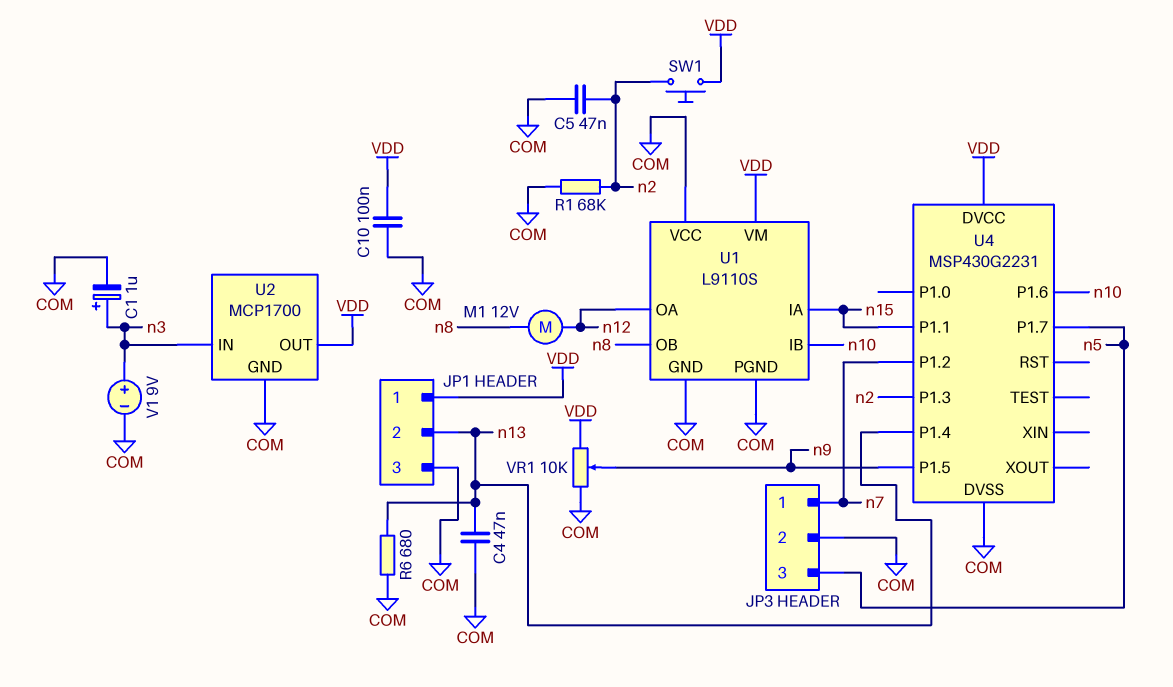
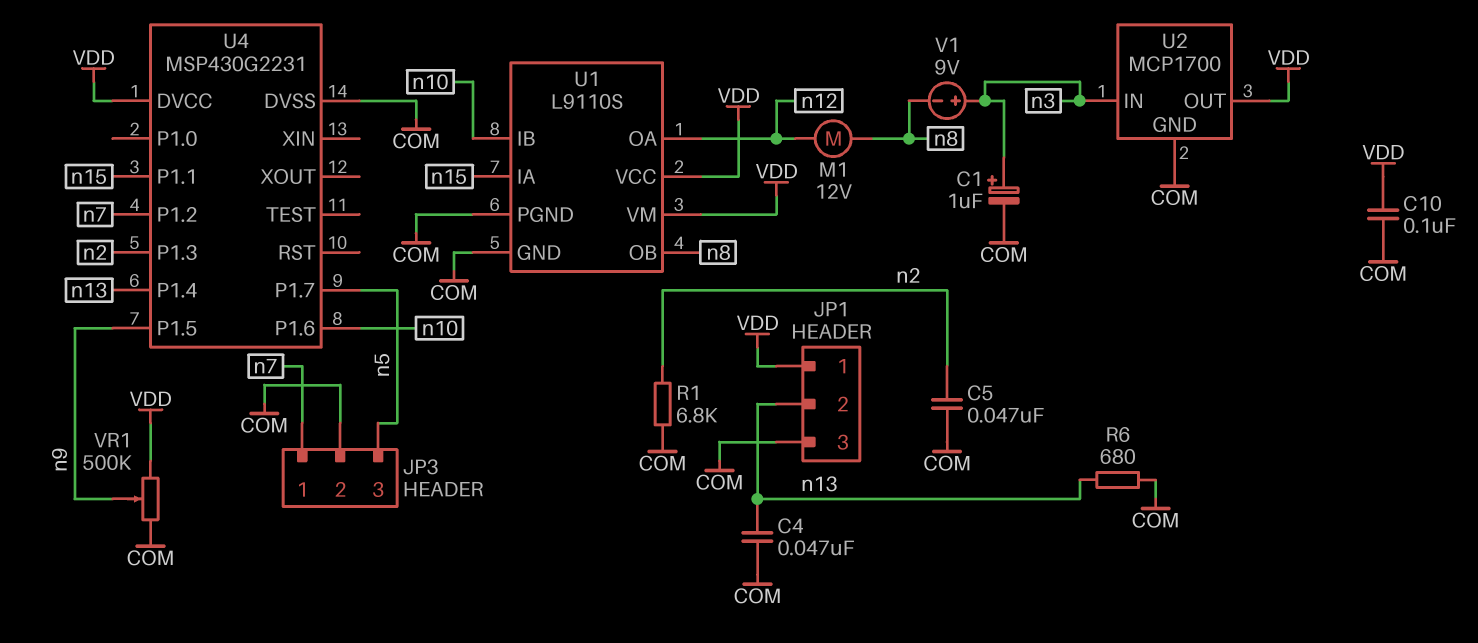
R1: 68k (COM, n2) -> 6.8k (COM, n2)
SW1: button (VDD, n2) -> none
U1 pin VCC: COM -> VDD
V1: 9V (plus n3, minus COM) -> 9V (plus n3, minus n8)
VR1: 10k (COM, VDD, wiper n9) -> 500k (COM, VDD, wiper n9)

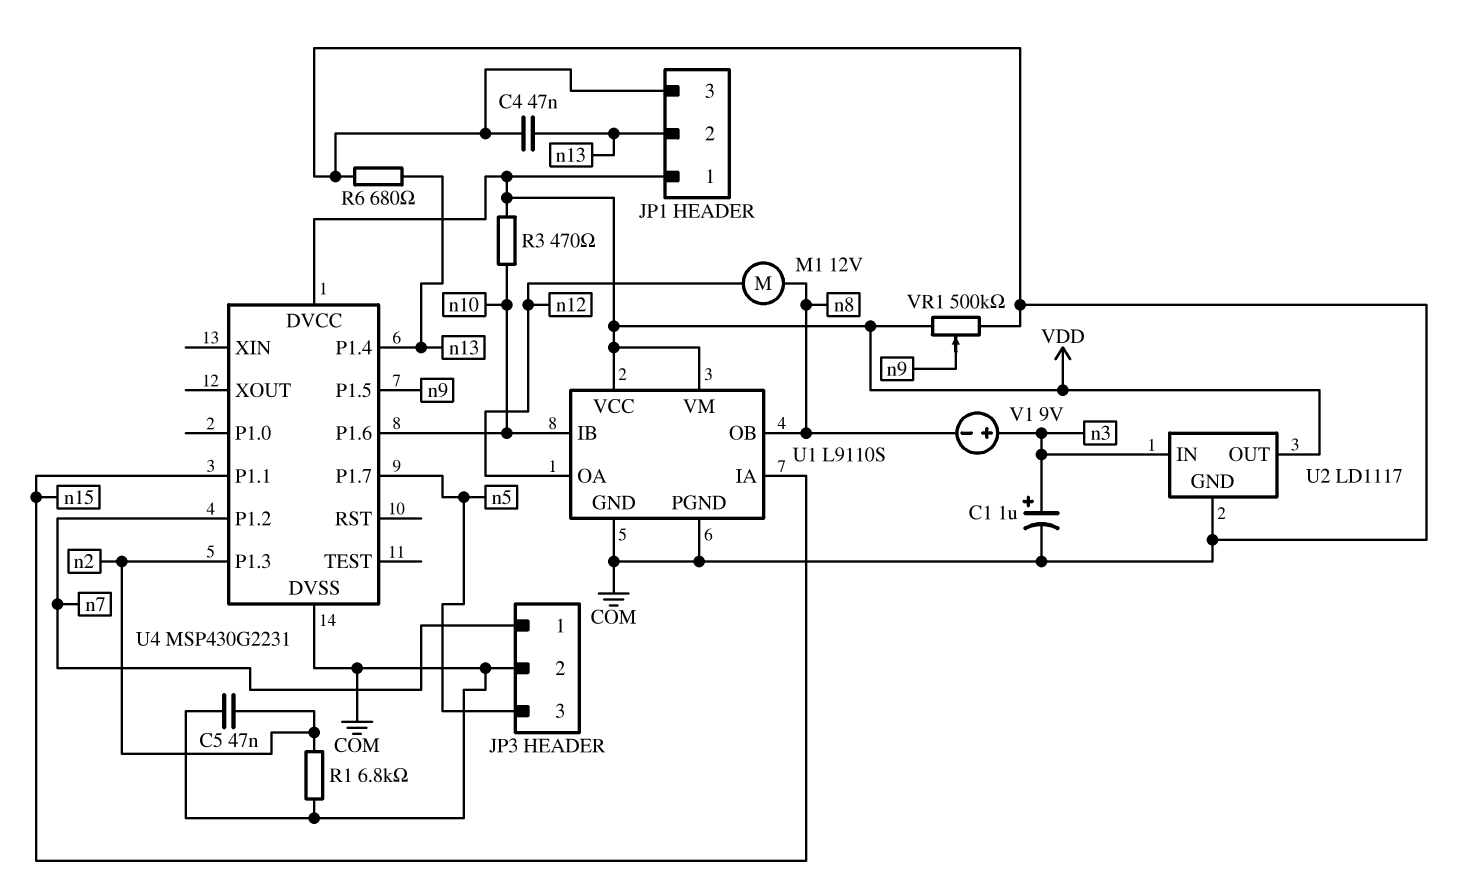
C10: 100nF (COM, VDD) -> none
R3: none -> 470 (VDD, n10)
U2: MCP1700 -> LD1117

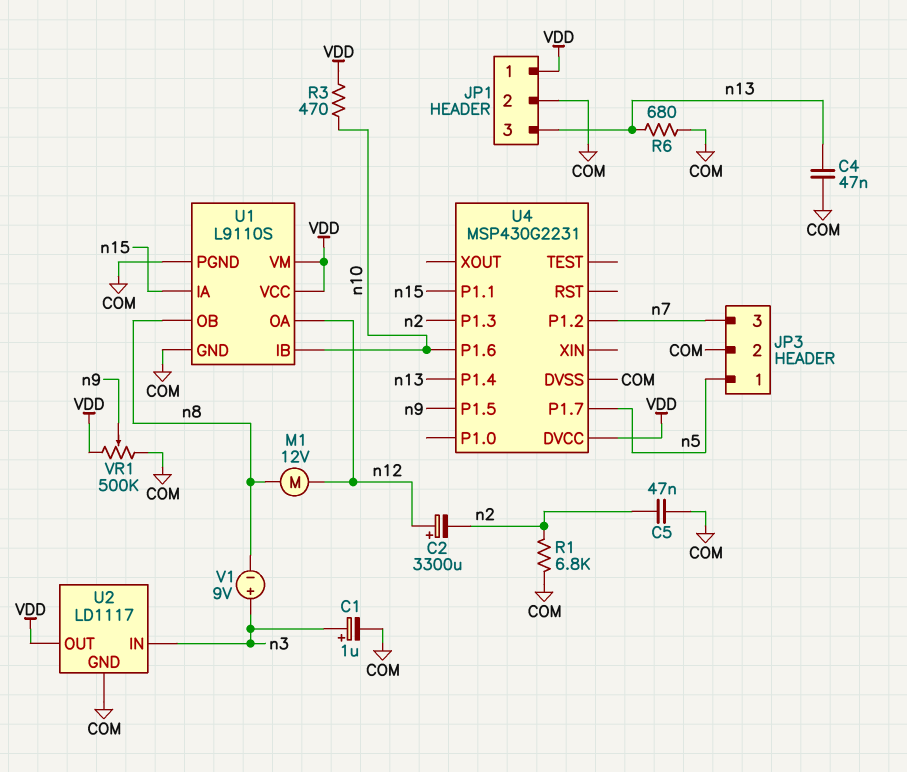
C2: none -> 3300uF (plus n12, minus n2)
JP1 pin 2: n13 -> COM
JP1 pin 3: COM -> n13
JP3 pin 1: n7 -> n5
JP3 pin 3: n5 -> n7

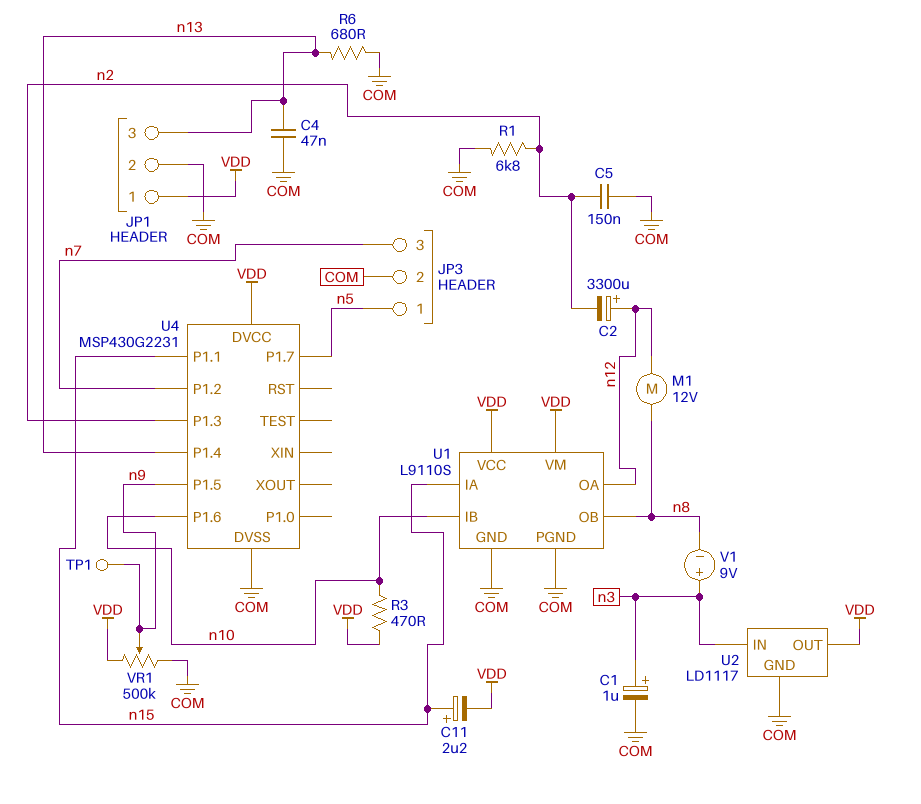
C5: 47nF (COM, n2) -> 150nF (COM, n2)
C11: none -> 2.2uF (plus n15, minus VDD)
TP1: none -> test point (n9)

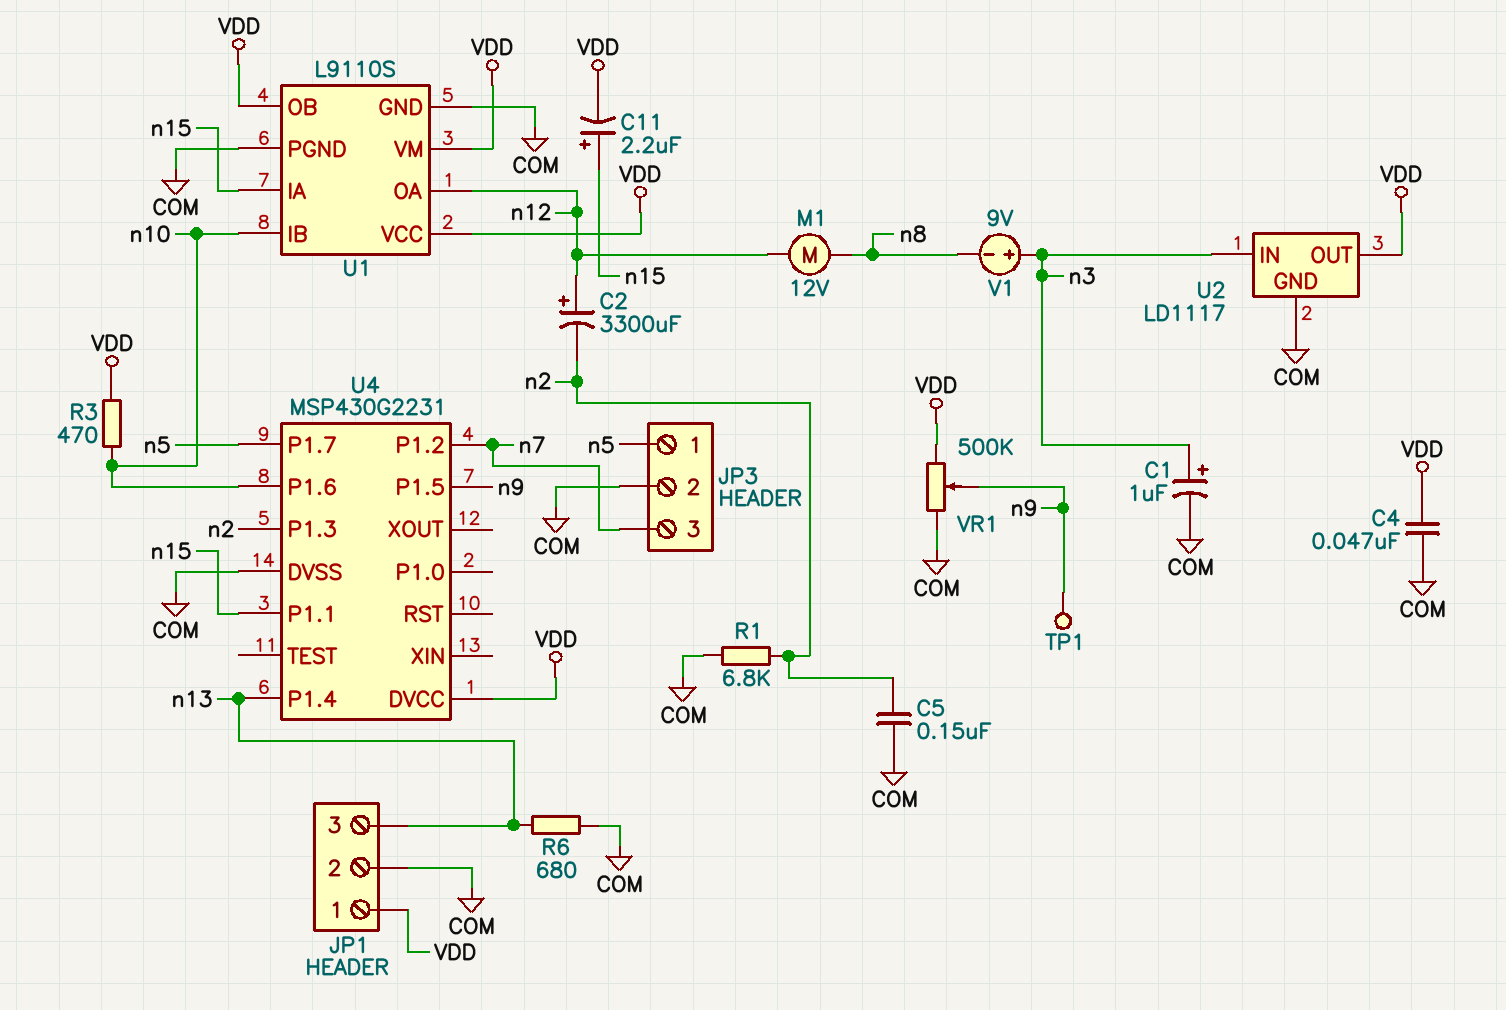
C4: 47nF (COM, n13) -> 47nF (COM, VDD)
U1 pin OB: n8 -> VDD

